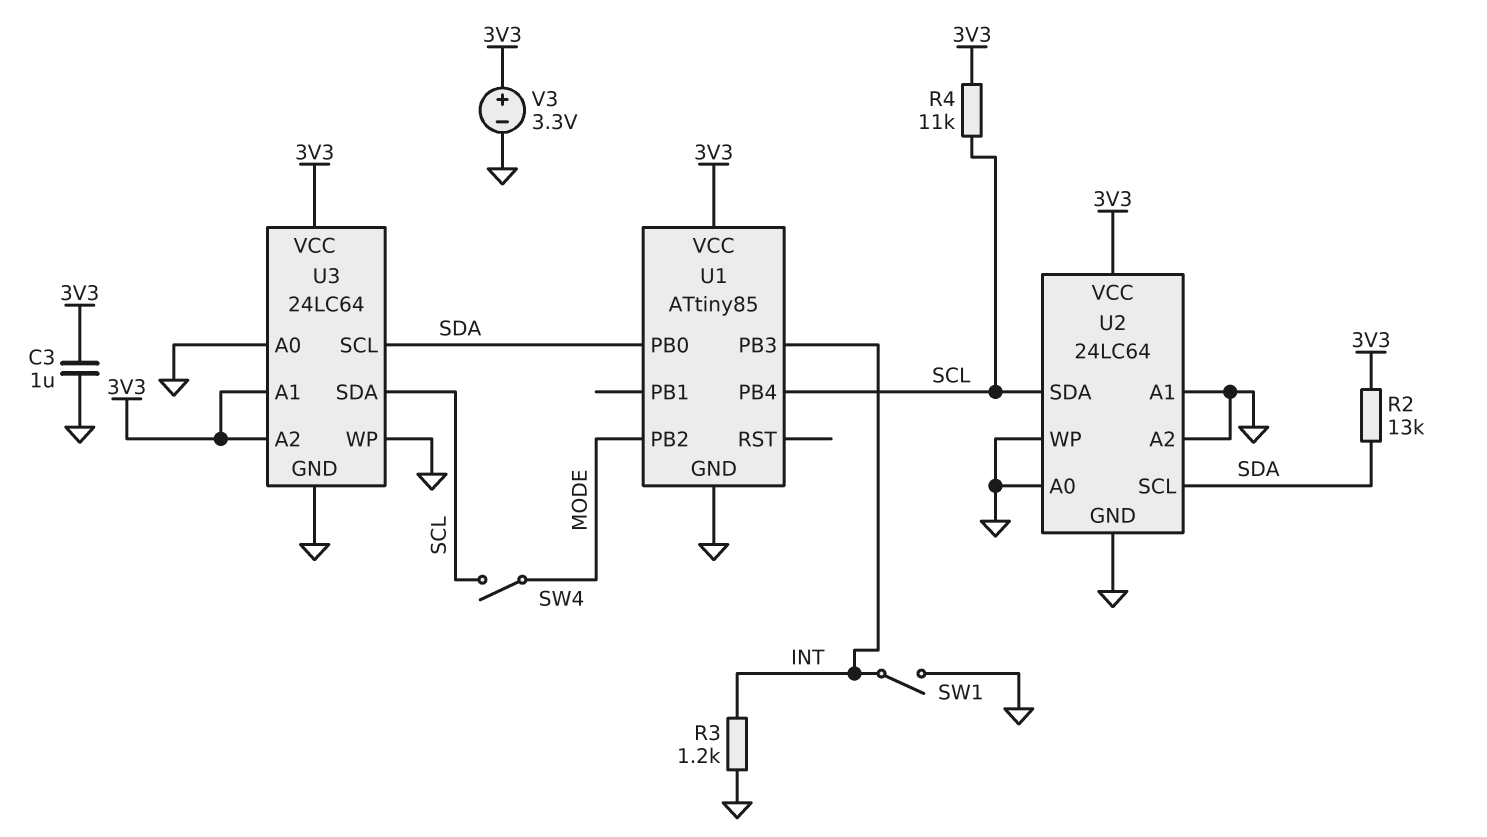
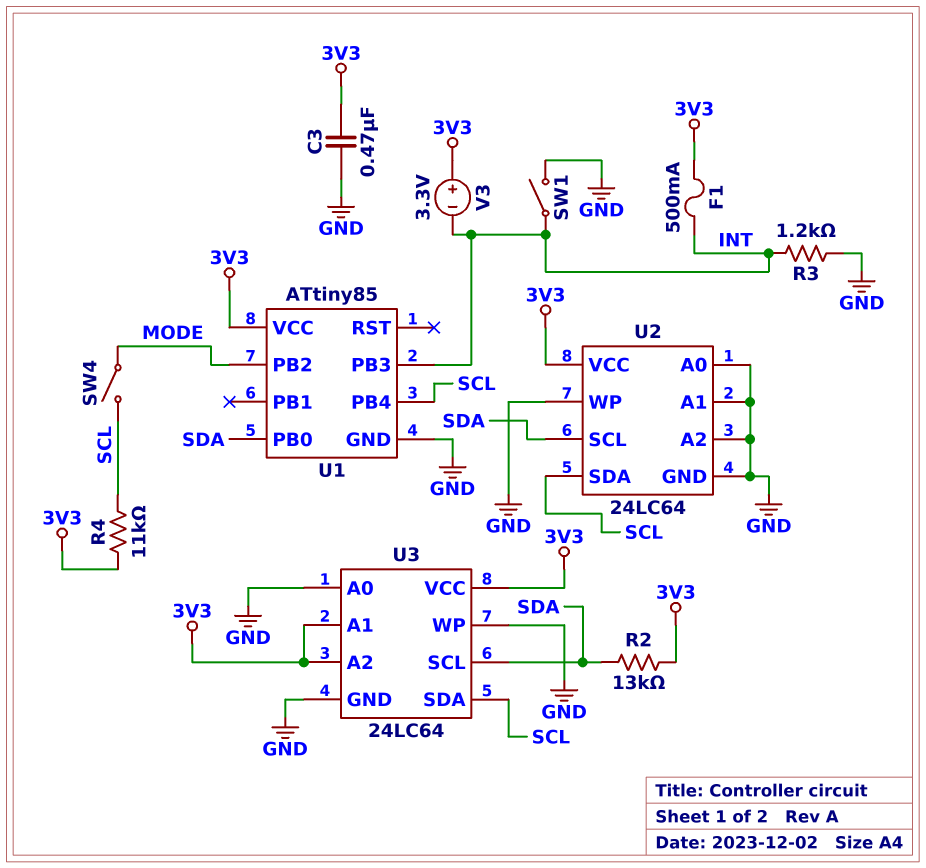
C3: 1uF (3V3, GND) -> 470nF (3V3, GND)
F1: none -> 500mA (3V3, INT)
V3: 3.3V (plus 3V3, minus GND) -> 3.3V (plus 3V3, minus INT)

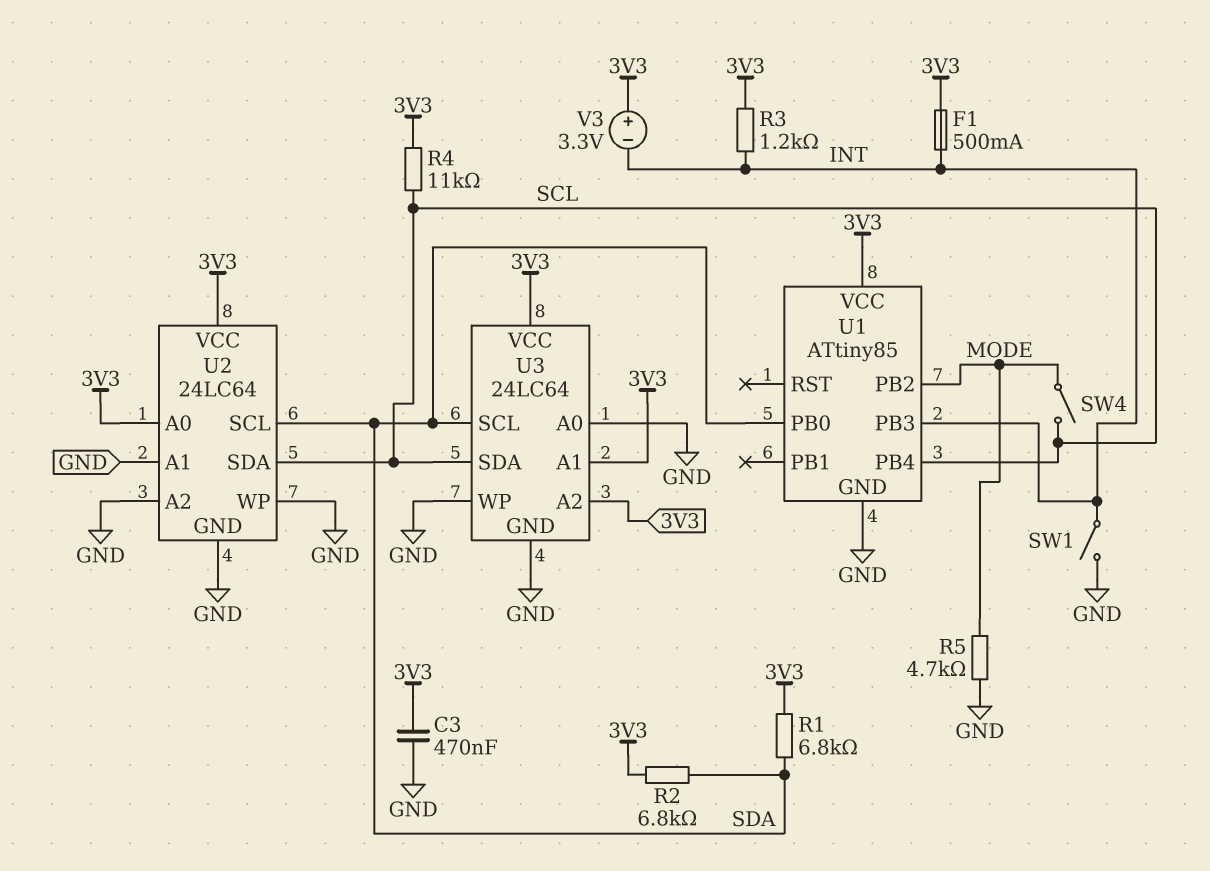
R1: none -> 6.8k (3V3, SDA)
R2: 13k (3V3, SDA) -> 6.8k (3V3, SDA)
R3: 1.2k (GND, INT) -> 1.2k (3V3, INT)
R5: none -> 4.7k (GND, MODE)
U2 pin A0: GND -> 3V3

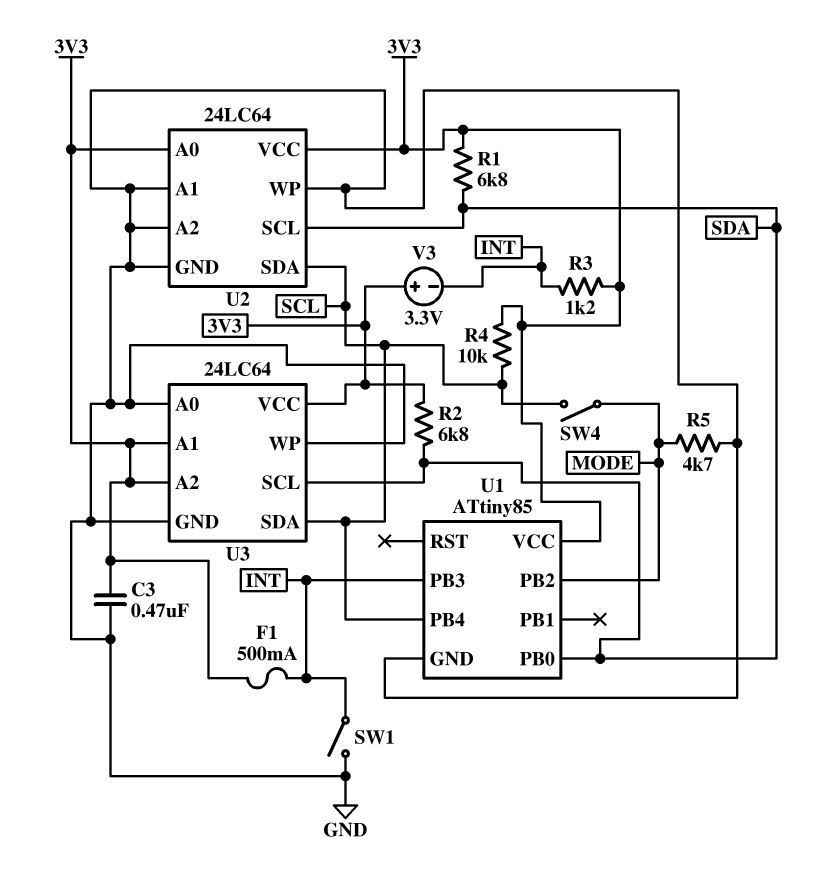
R4: 11k (3V3, SCL) -> 10k (3V3, SCL)

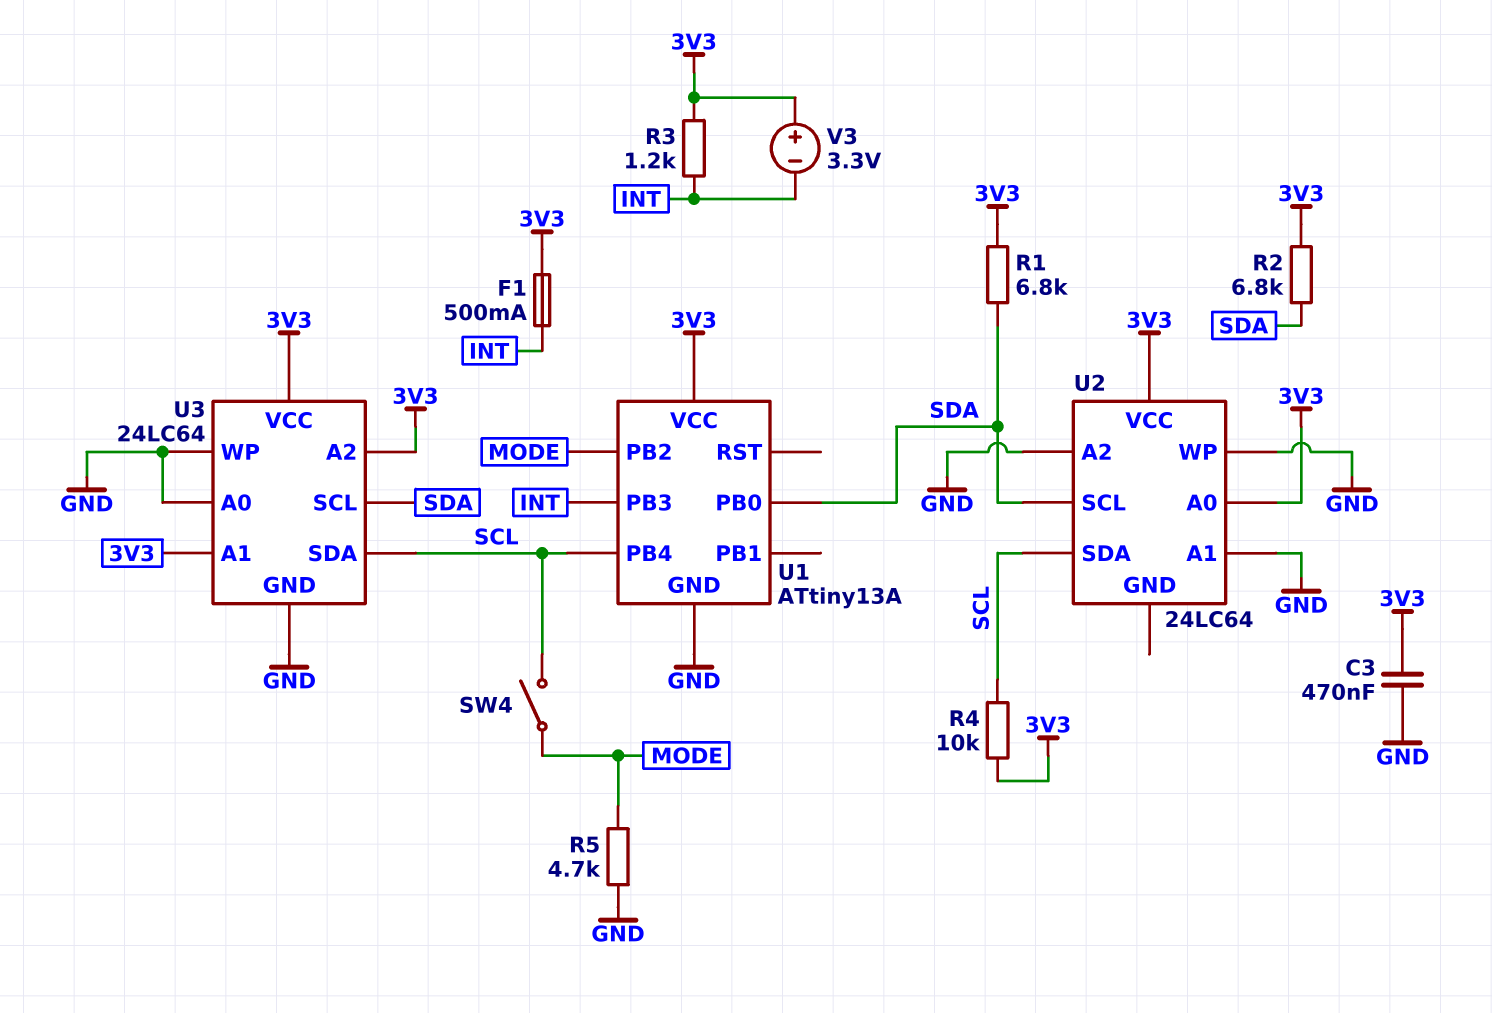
SW1: switch (GND, INT) -> none
U1: ATtiny85 -> ATtiny13A
U2 pin GND: GND -> none

